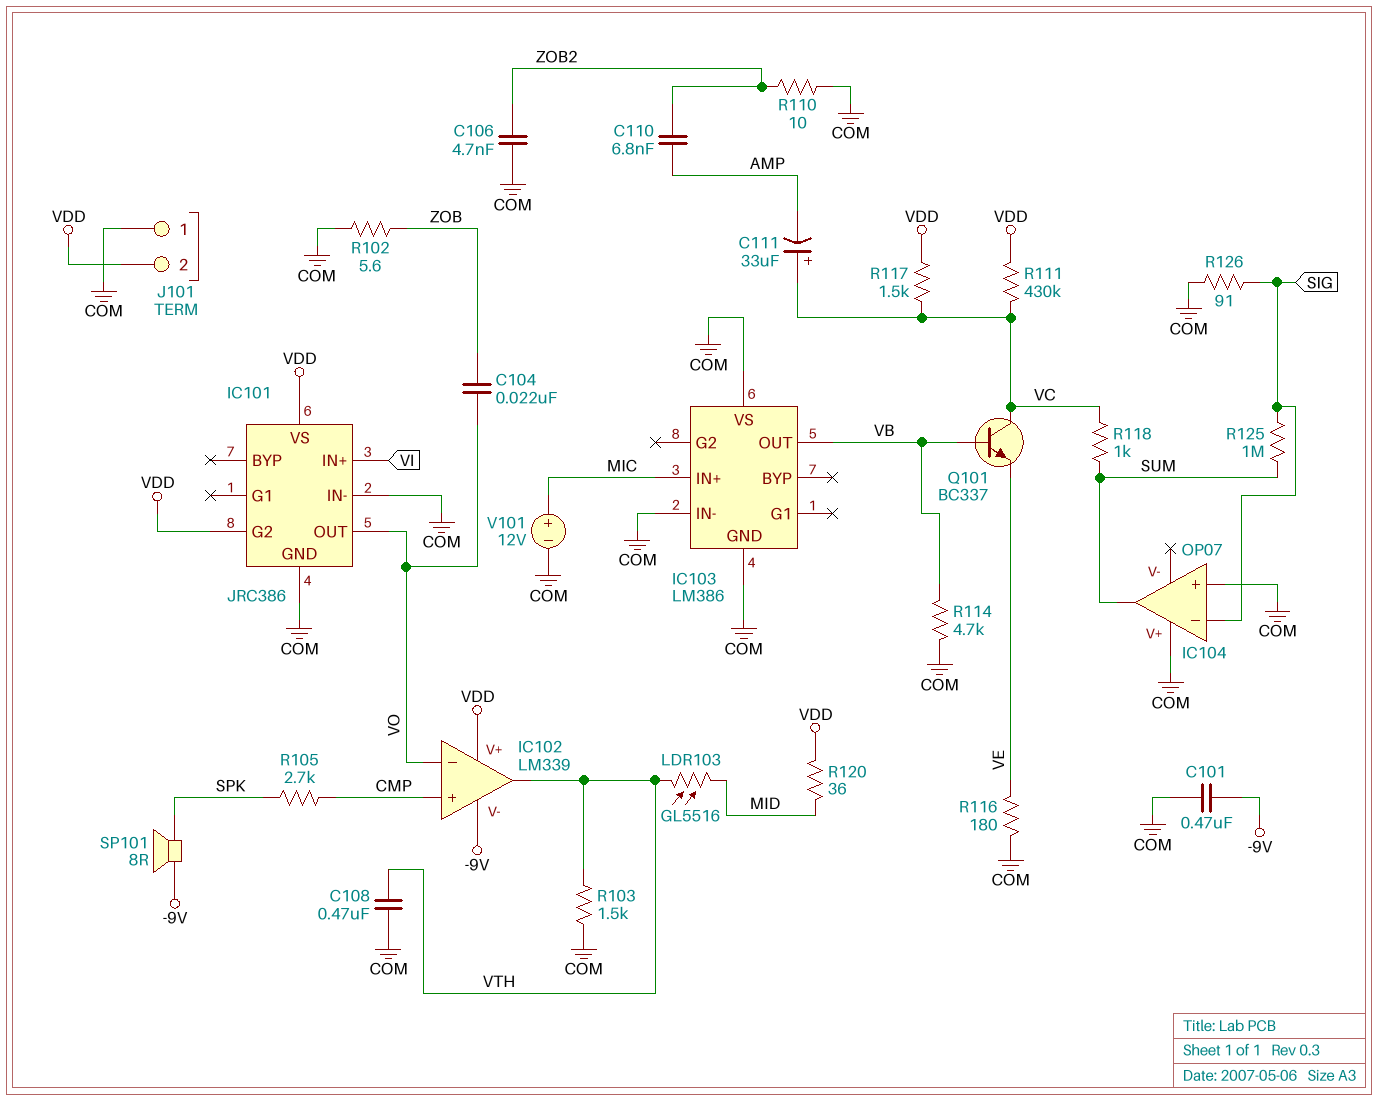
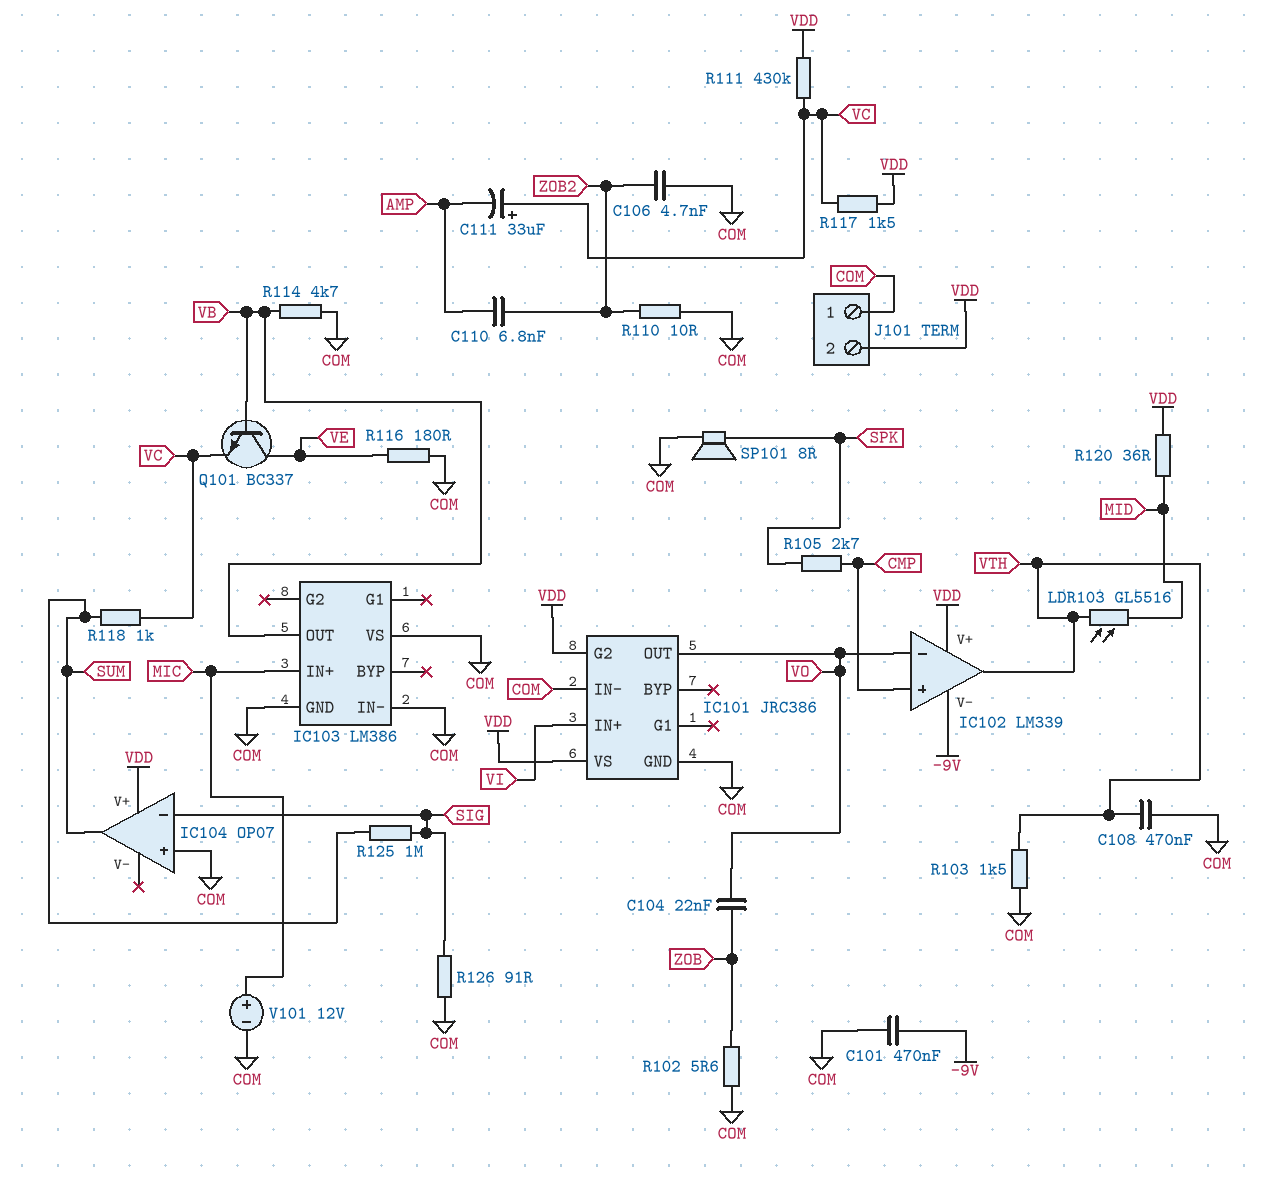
IC104 pin V+: COM -> VDD
Q101: NPN BC337 (B VB, C VC, E VE) -> NPN BC337 (B VB, C VE, E VC)
SP101: speaker 8R (-9V, SPK) -> speaker 8R (COM, SPK)

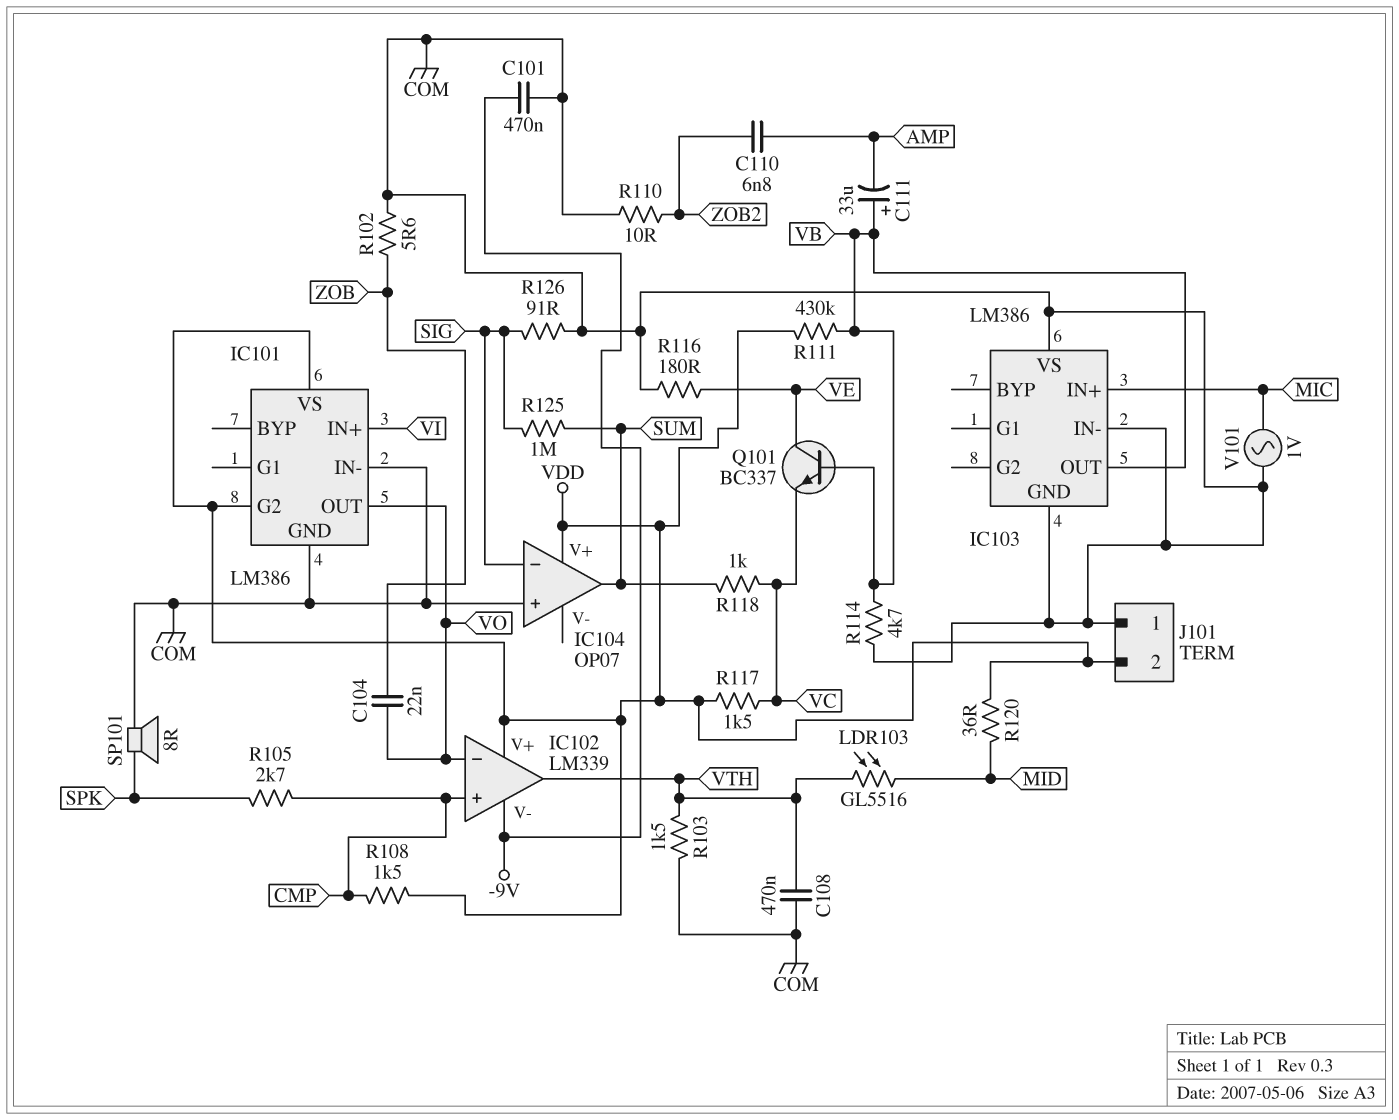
C106: 4.7nF (COM, ZOB2) -> none
C111: 33uF (plus VC, minus AMP) -> 33uF (plus VB, minus AMP)
IC101: JRC386 -> LM386
R108: none -> 1.5k (CMP, VDD)
R111: 430k (VC, VDD) -> 430k (VB, VDD)
V101: 12V (plus MIC, minus COM) -> AC 1V (COM, MIC)

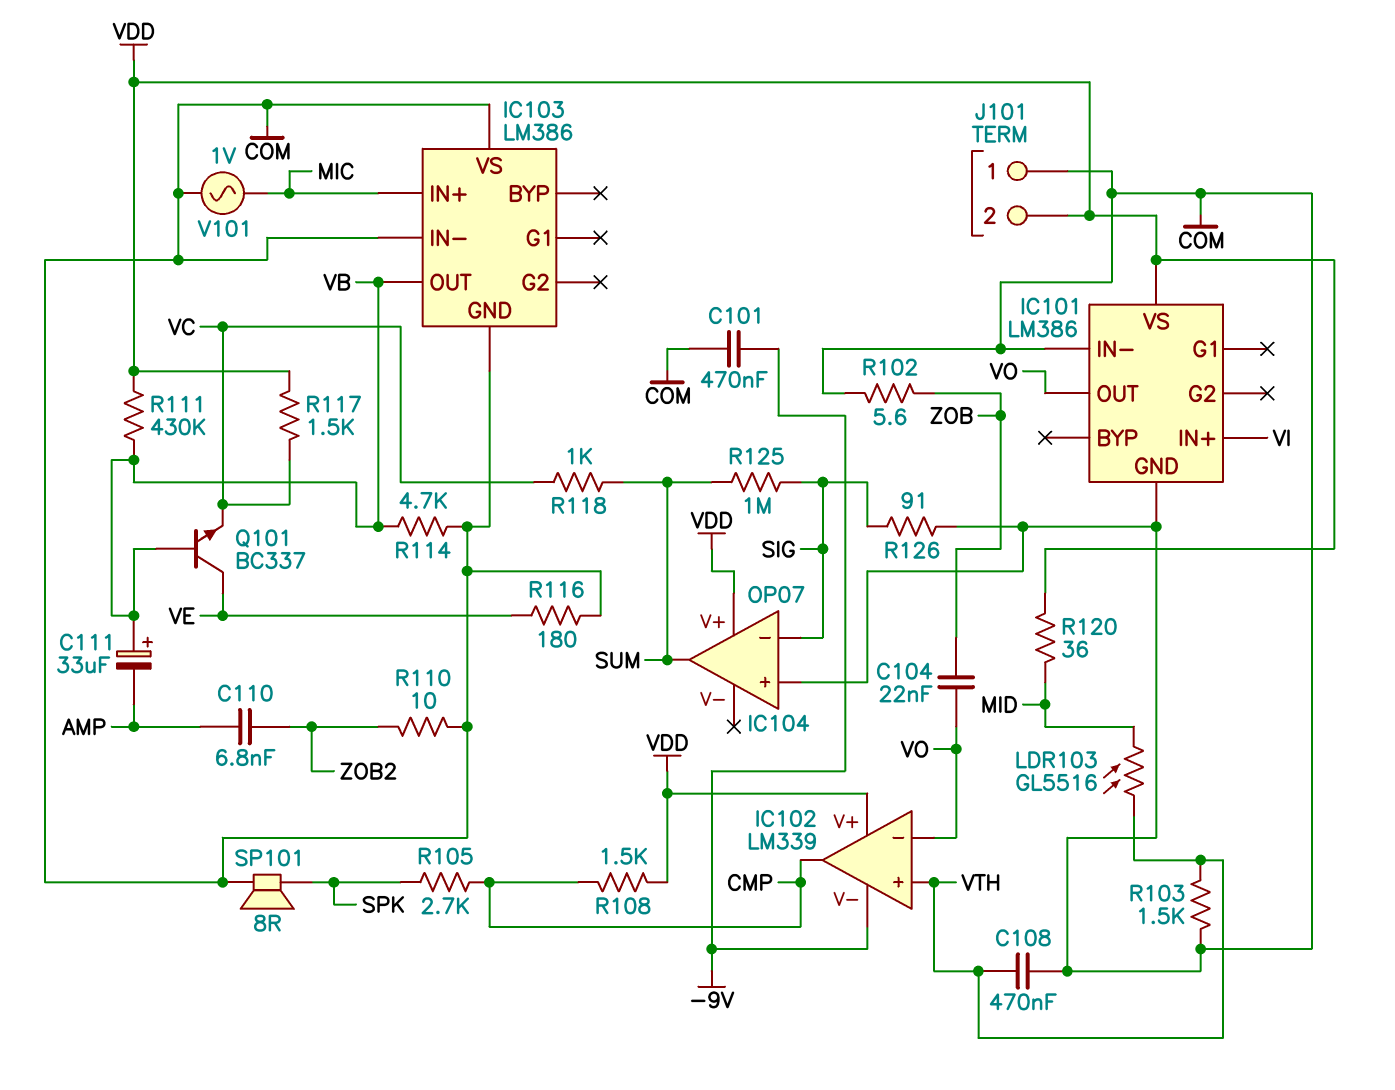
IC101 pin G2: VDD -> none
IC102 pin in+: CMP -> VTH
IC102 pin out: VTH -> CMP

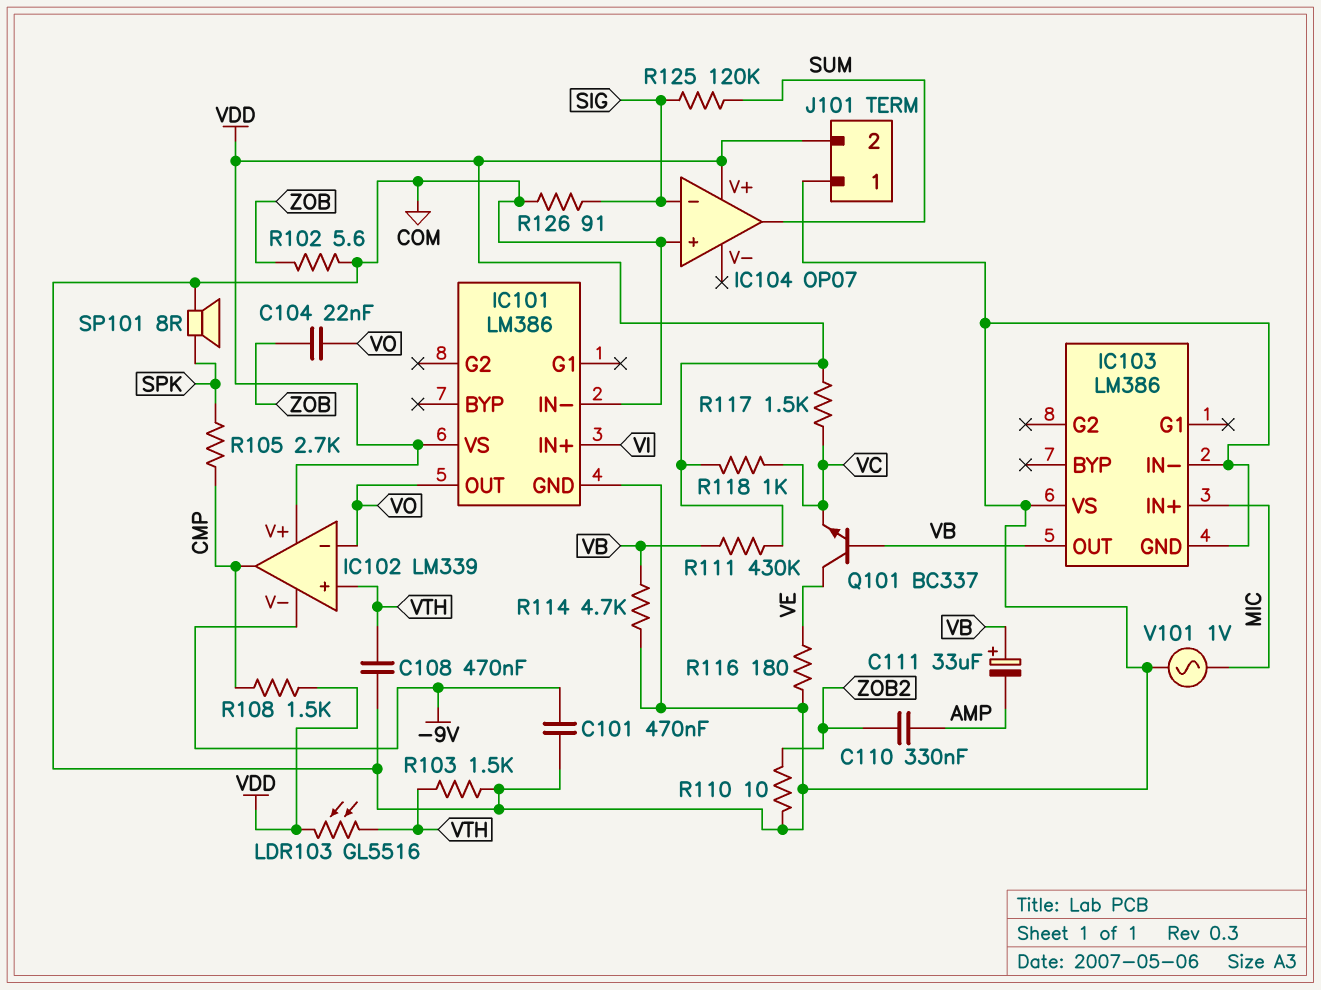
C110: 6.8nF (AMP, ZOB2) -> 330nF (AMP, ZOB2)
LDR103: GL5516 (MID, VTH) -> GL5516 (VDD, VTH)
R118: 1k (SUM, VC) -> 1k (VC, VDD)
R120: 36 (MID, VDD) -> none
R125: 1M (SIG, SUM) -> 120k (SIG, SUM)

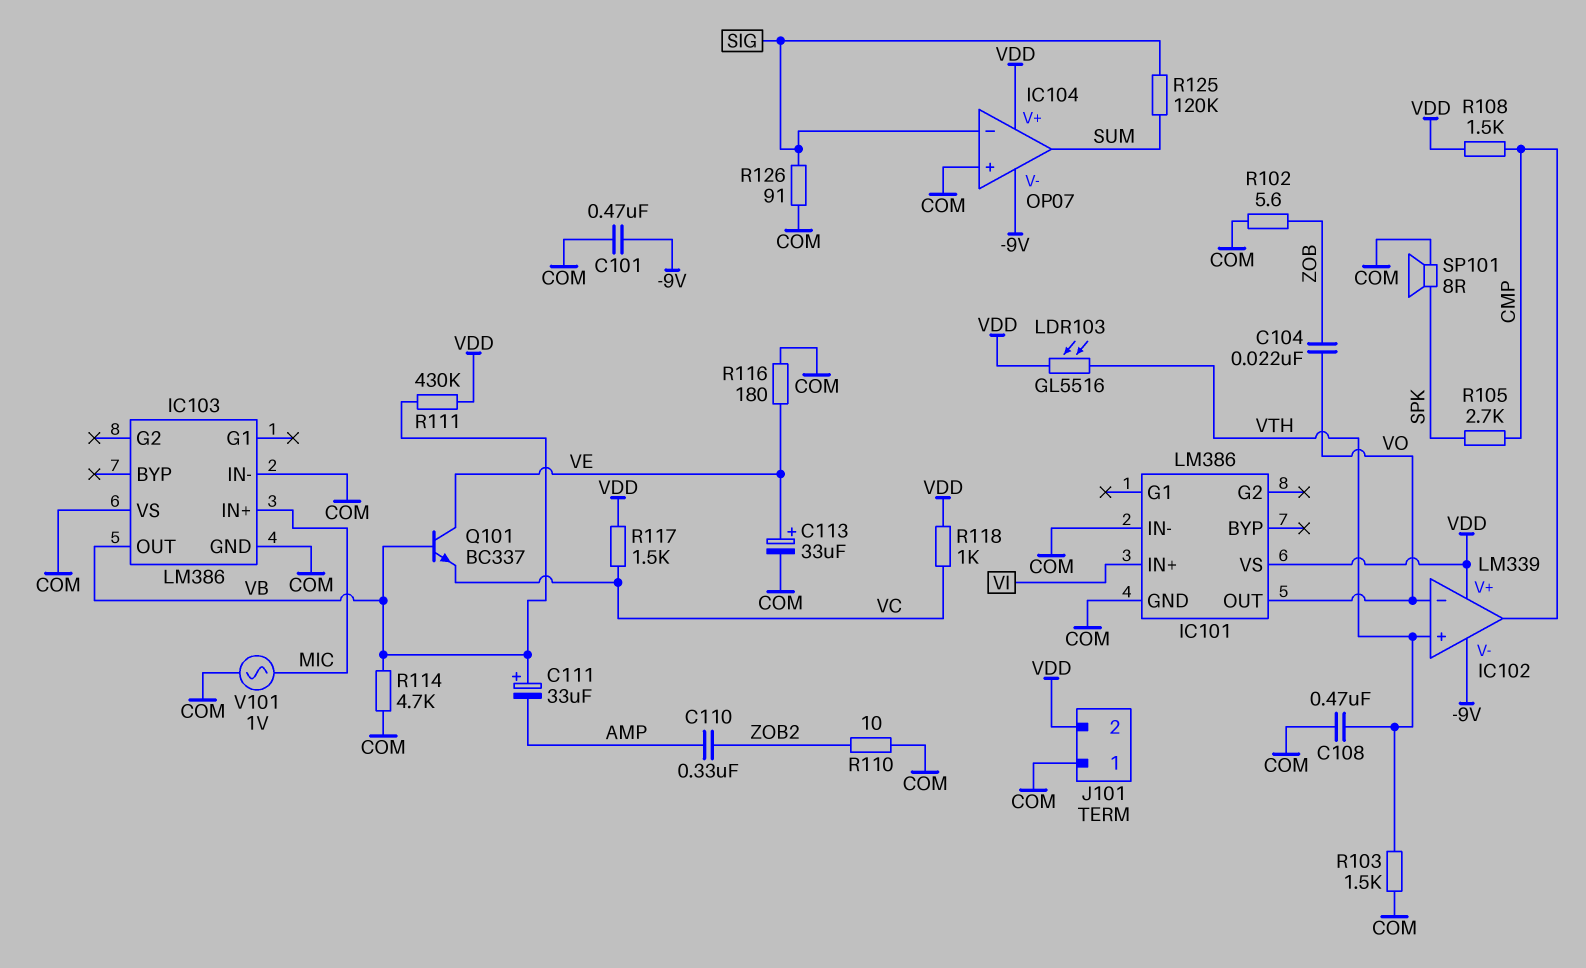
C113: none -> 33uF (plus VE, minus COM)
IC104 pin V-: none -> -9V

